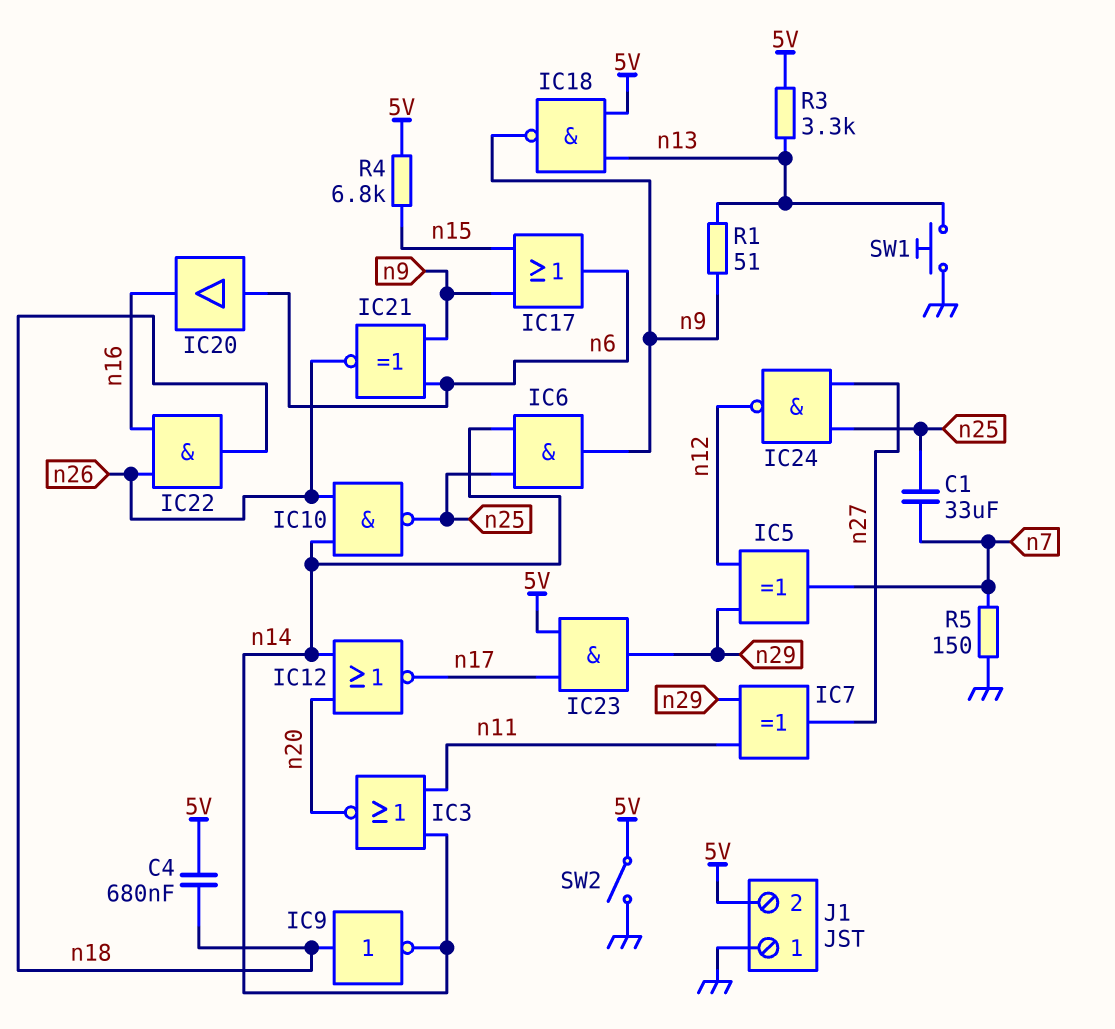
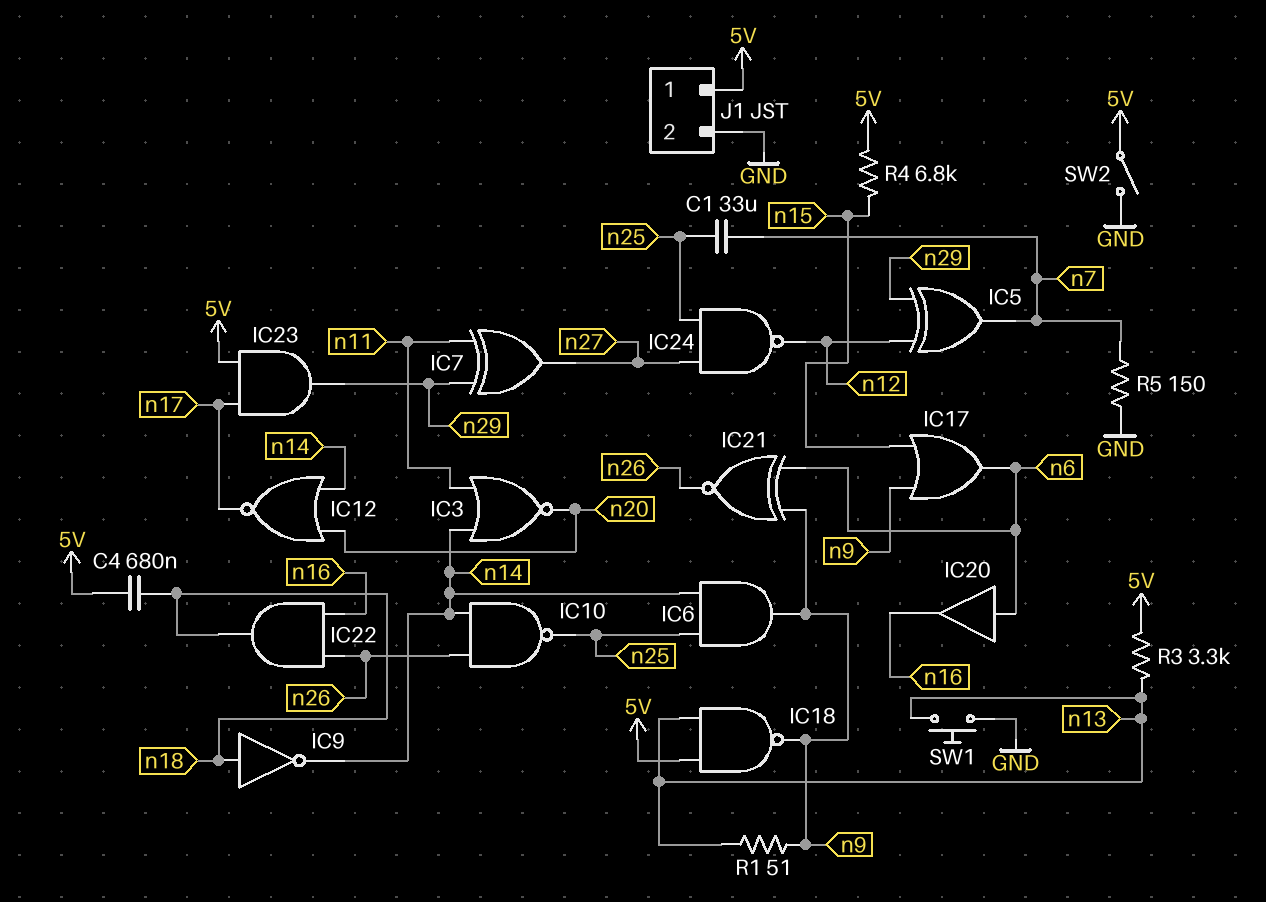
J1 pin 1: GND -> 5V
J1 pin 2: 5V -> GND

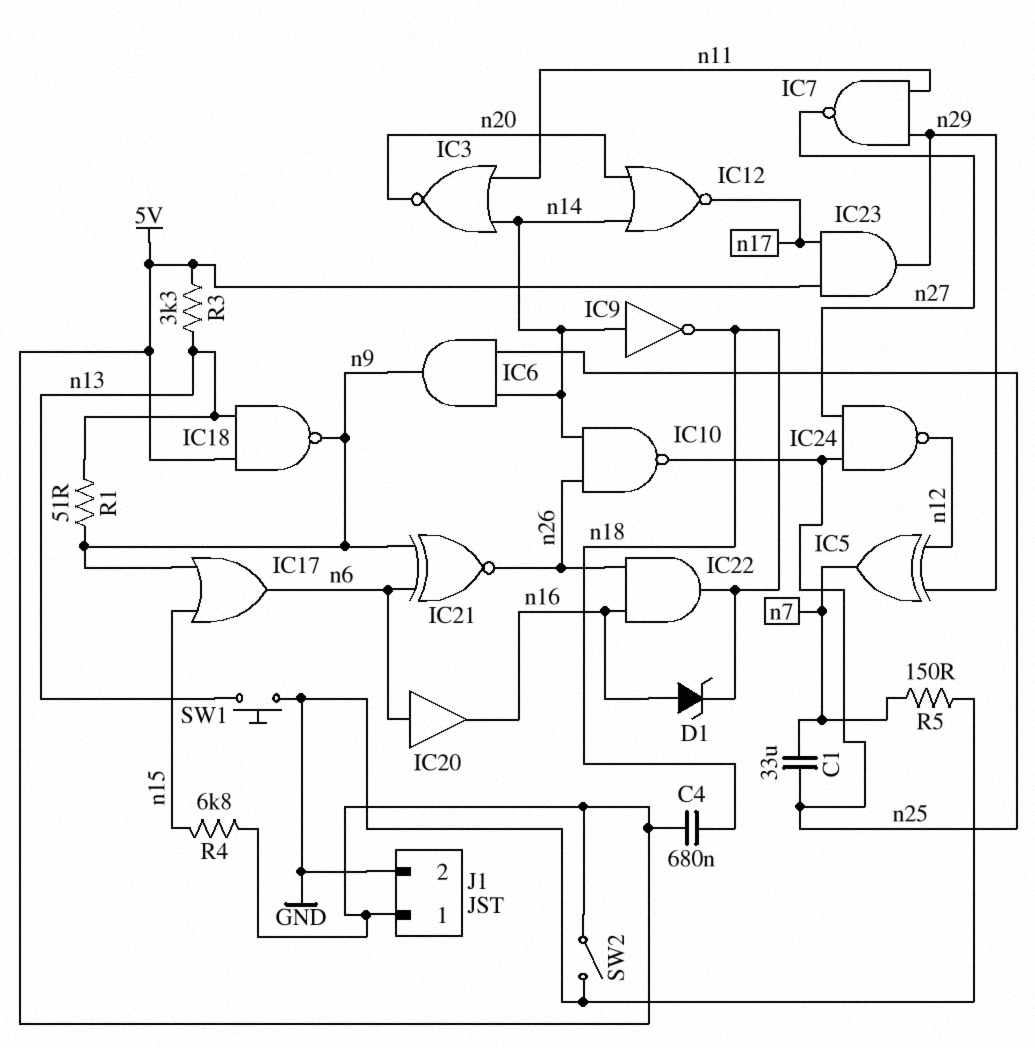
D1: none -> zener (A n16, K n18)
IC7: XOR (in n11, in n29, out n27) -> NAND (in n11, in n29, out n27)
IC9: NOT (in n18, out n14) -> NOT (in n14, out n18)

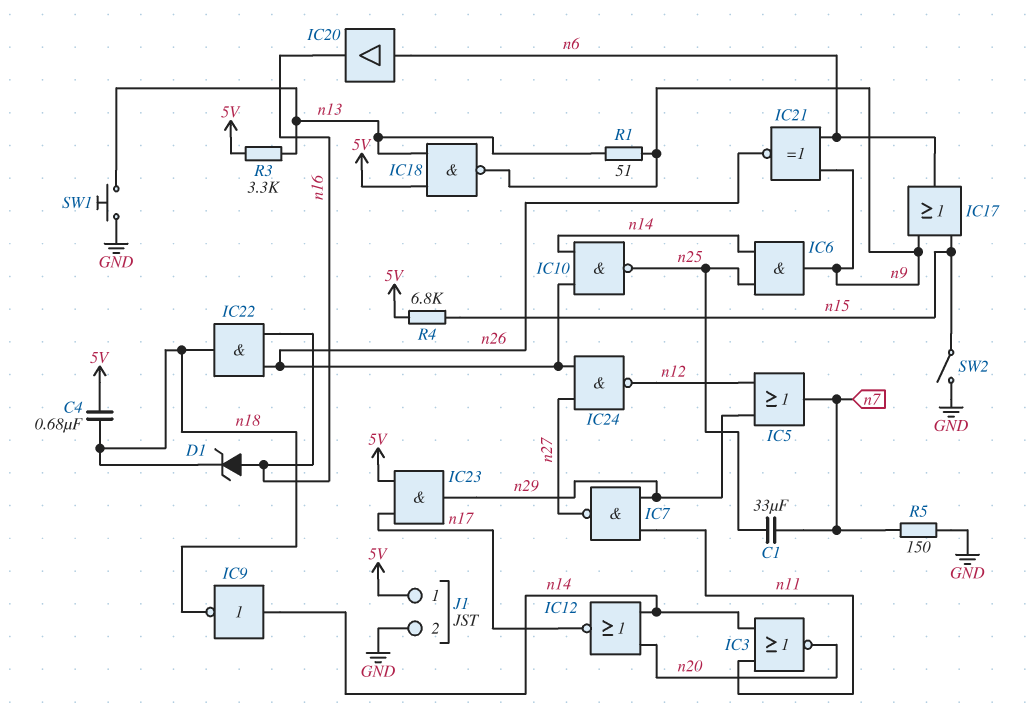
IC5: XOR (in n12, in n29, out n7) -> OR (in n12, in n29, out n7)
IC24: NAND (in n25, in n27, out n12) -> NAND (in n26, in n27, out n12)
SW2: switch (5V, GND) -> switch (GND, n15)

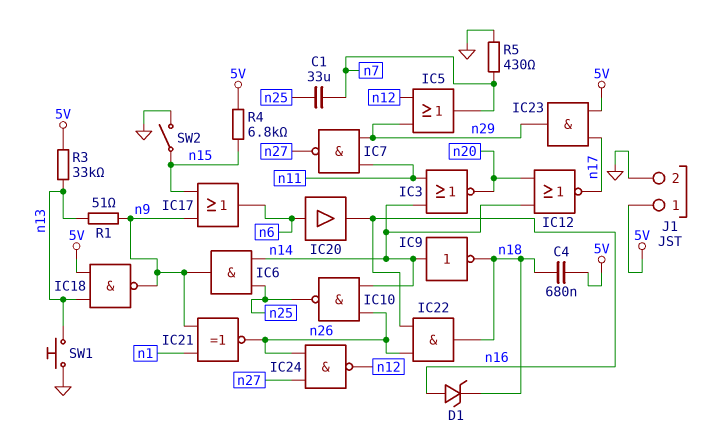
IC21: XNOR (in n6, in n9, out n26) -> XNOR (in n1, in n9, out n26)
R3: 3.3k (5V, n13) -> 33k (5V, n13)
R5: 150 (GND, n7) -> 430 (GND, n7)

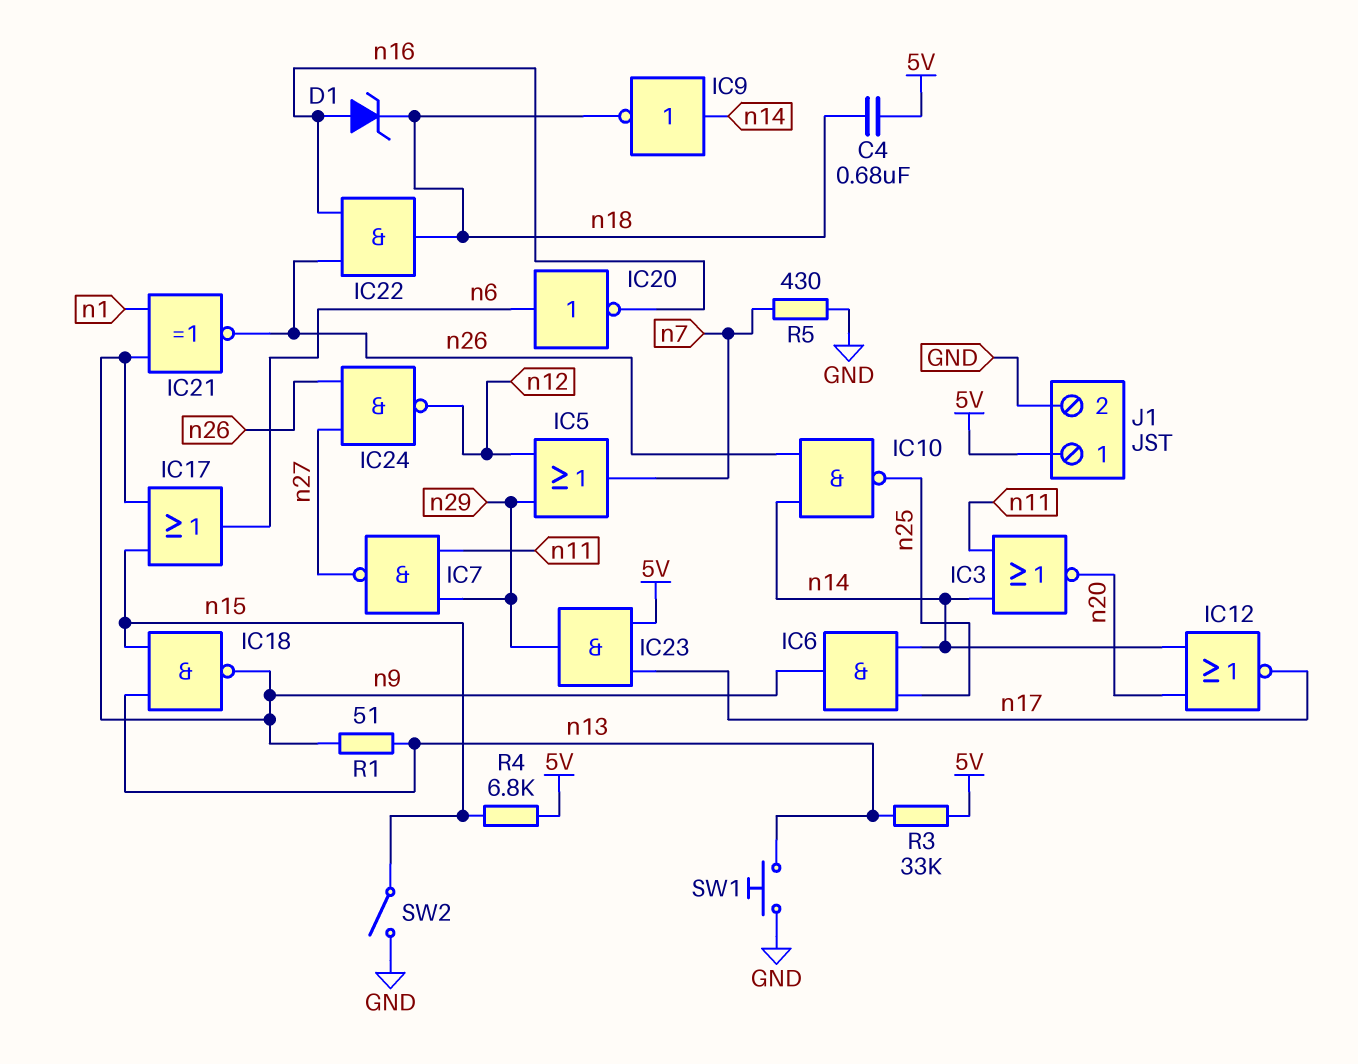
C1: 33uF (n7, n25) -> none
IC18: NAND (in 5V, in n13, out n9) -> NAND (in n13, in n15, out n9)
IC20: buffer (in n6, out n16) -> NOT (in n6, out n16)

